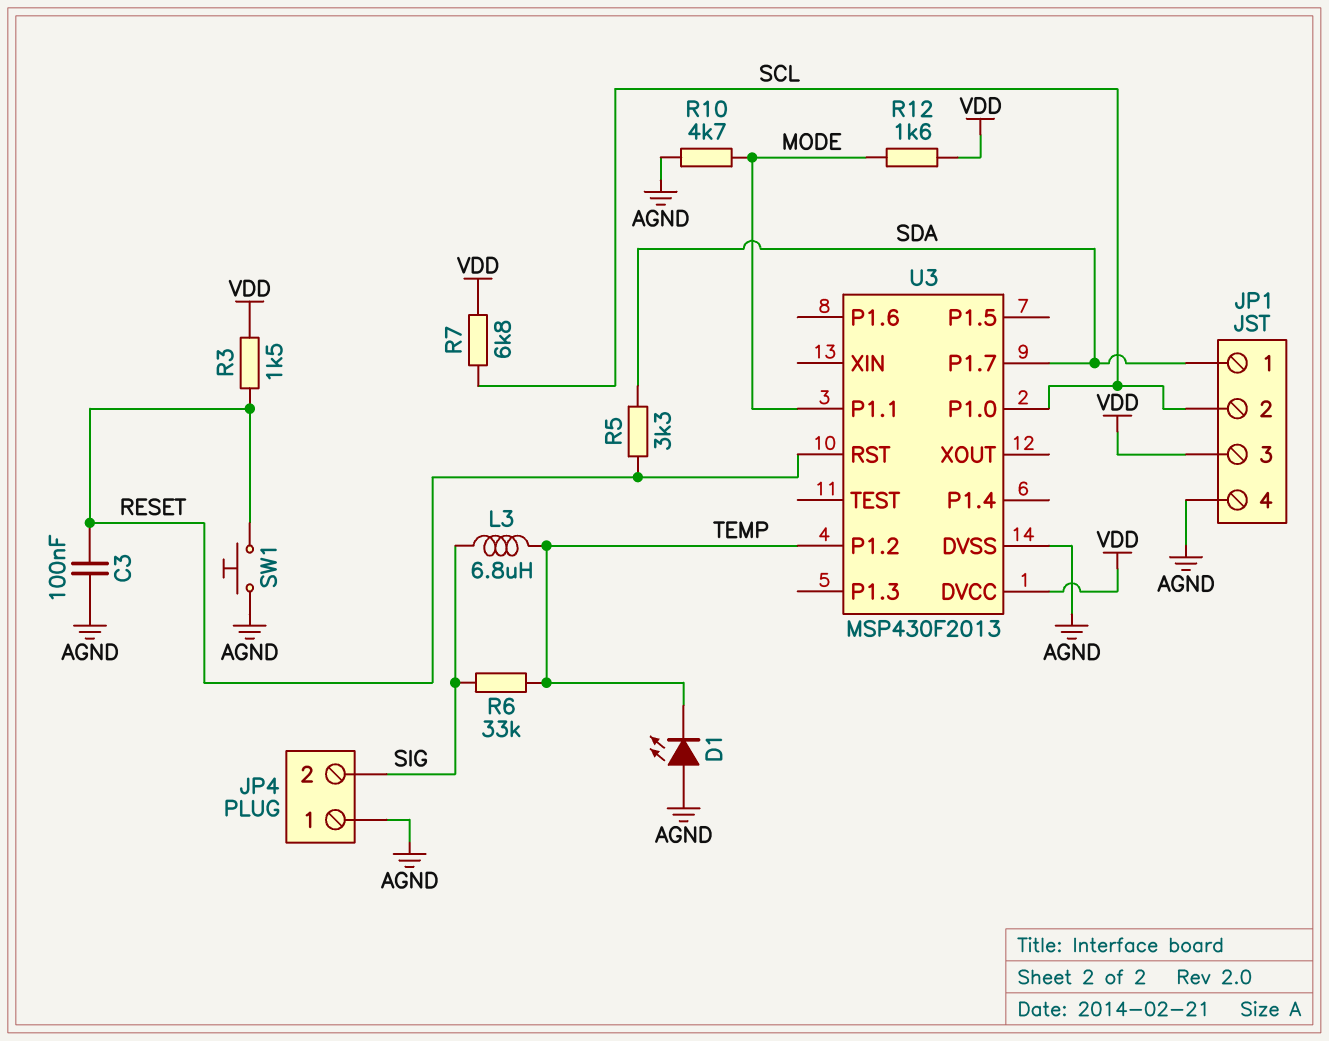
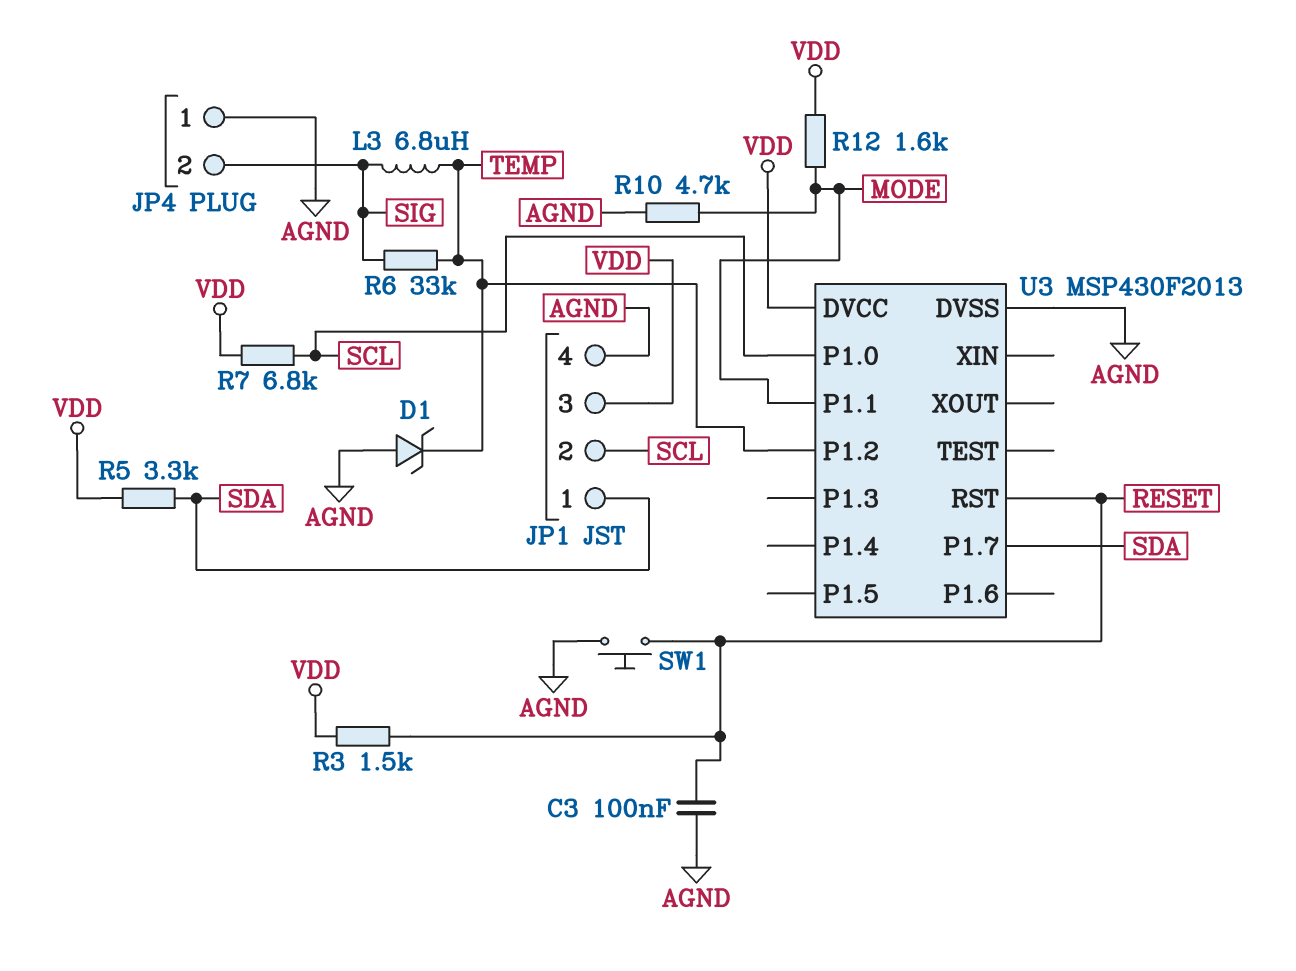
D1: LED (A AGND, K TEMP) -> zener (A AGND, K TEMP)
R5: 3.3k (RESET, SDA) -> 3.3k (SDA, VDD)

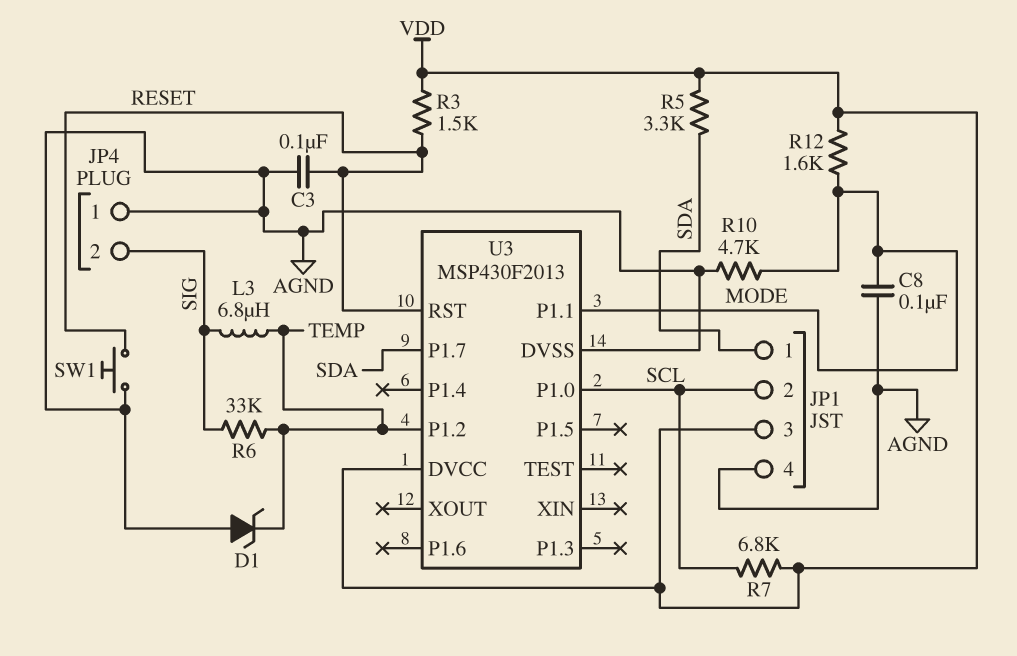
C8: none -> 100nF (AGND, MODE)

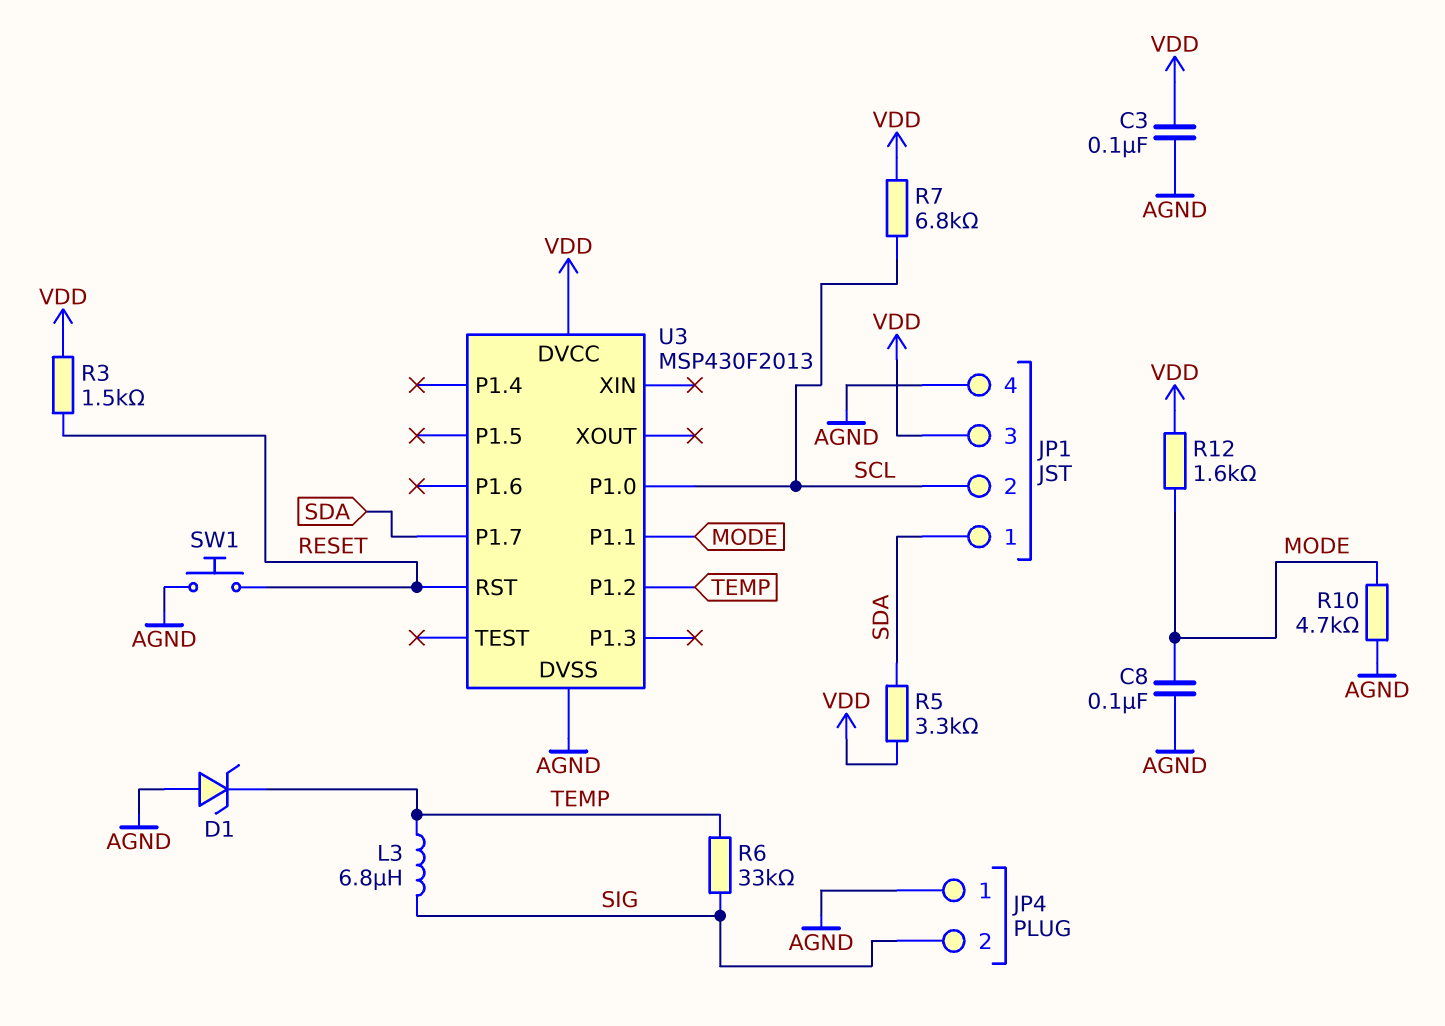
C3: 100nF (AGND, RESET) -> 100nF (AGND, VDD)

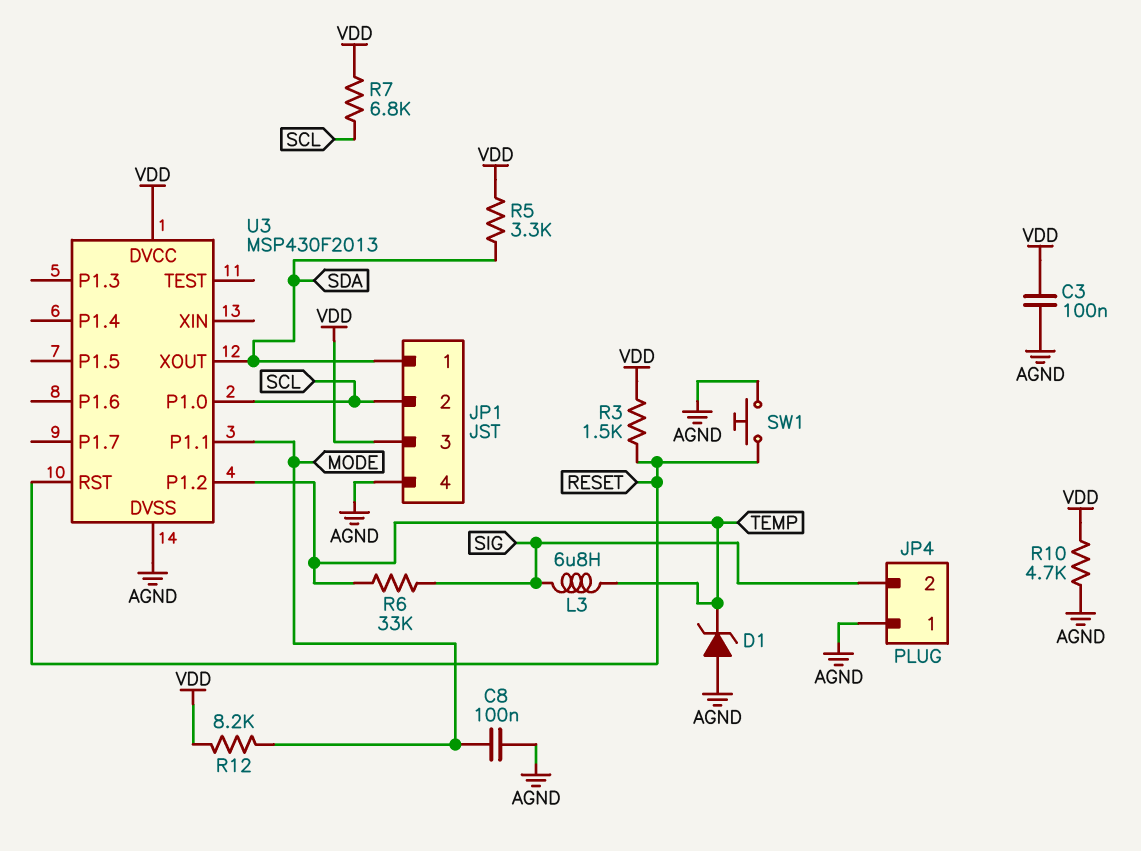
R10: 4.7k (AGND, MODE) -> 4.7k (AGND, VDD)
R12: 1.6k (MODE, VDD) -> 8.2k (MODE, VDD)
U3 pin P1.7: SDA -> none
U3 pin XOUT: none -> SDA

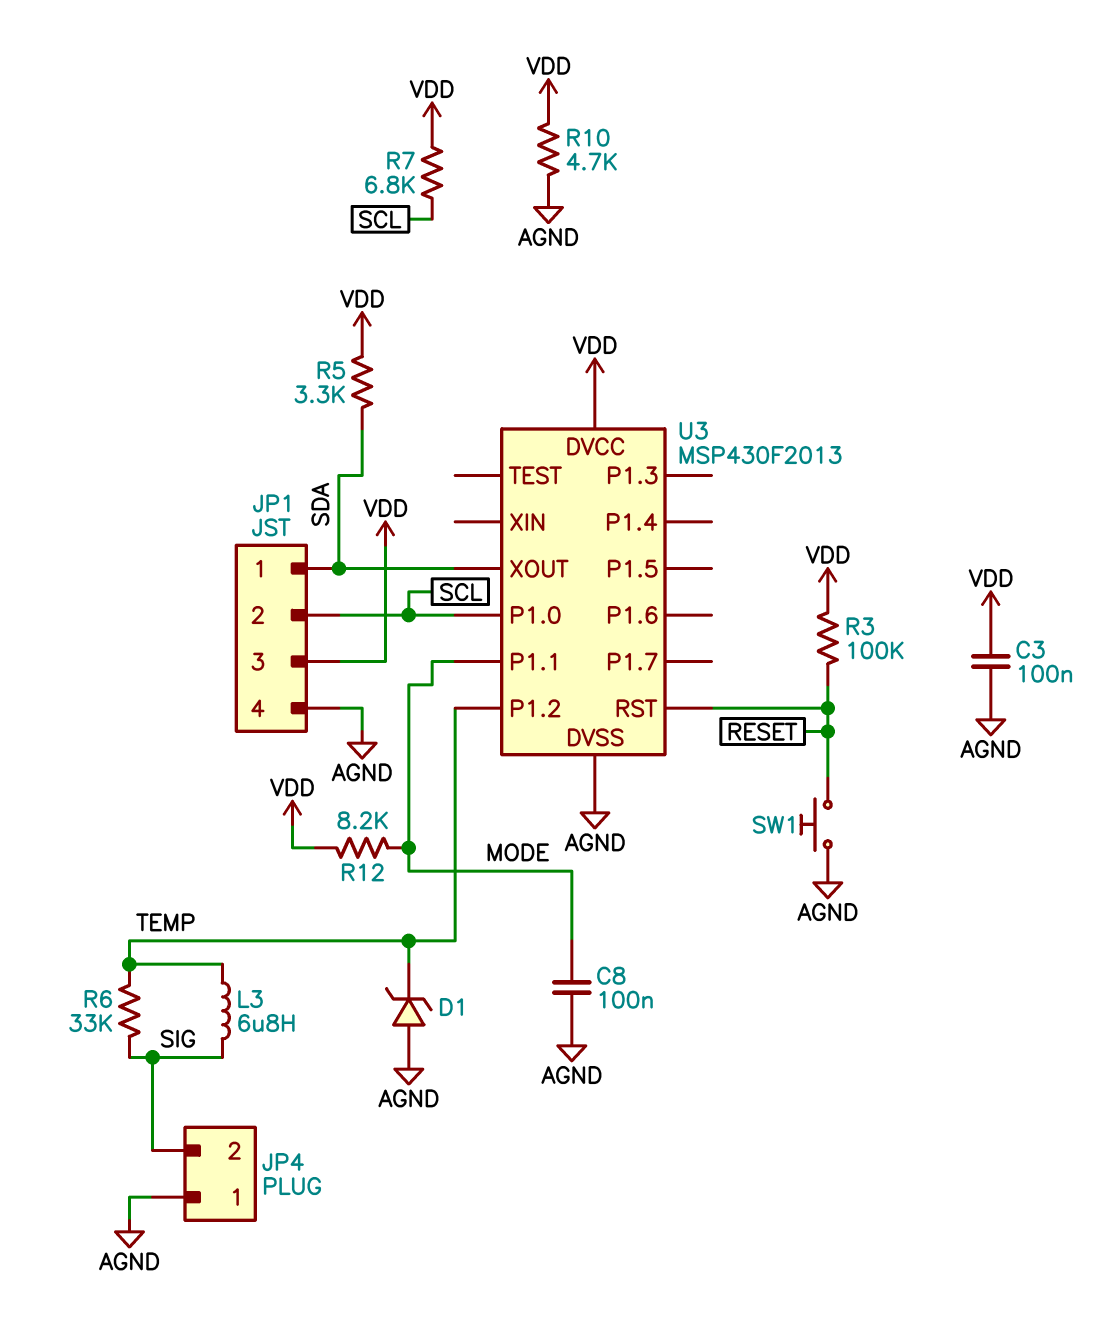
R3: 1.5k (RESET, VDD) -> 100k (RESET, VDD)

